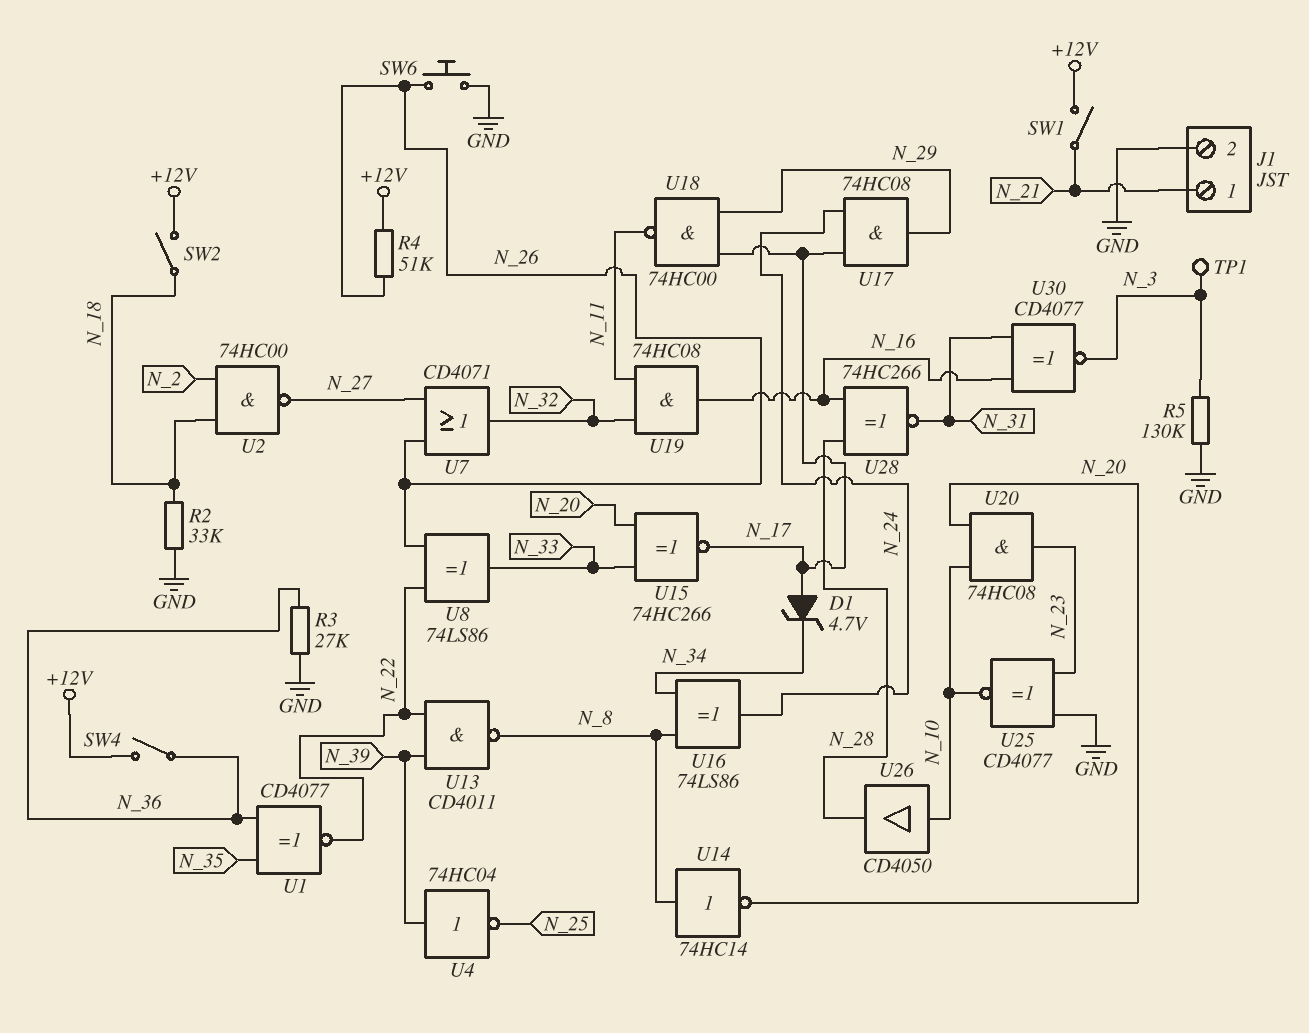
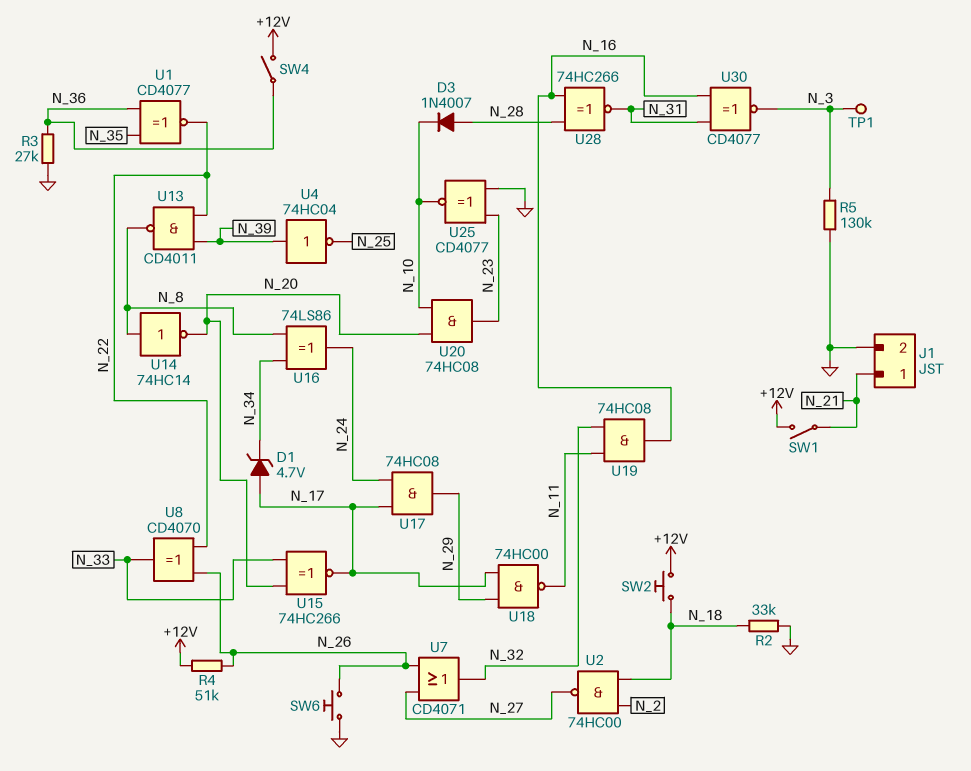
D3: none -> diode 1N4007 (A N_28, K N_10)
SW2: switch (+12V, N_18) -> button (+12V, N_18)
U8: XOR 74LS86 (in N_22, in N_26, out N_33) -> XOR CD4070 (in N_22, in N_26, out N_33)
U26: buffer CD4050 (in N_10, out N_28) -> none

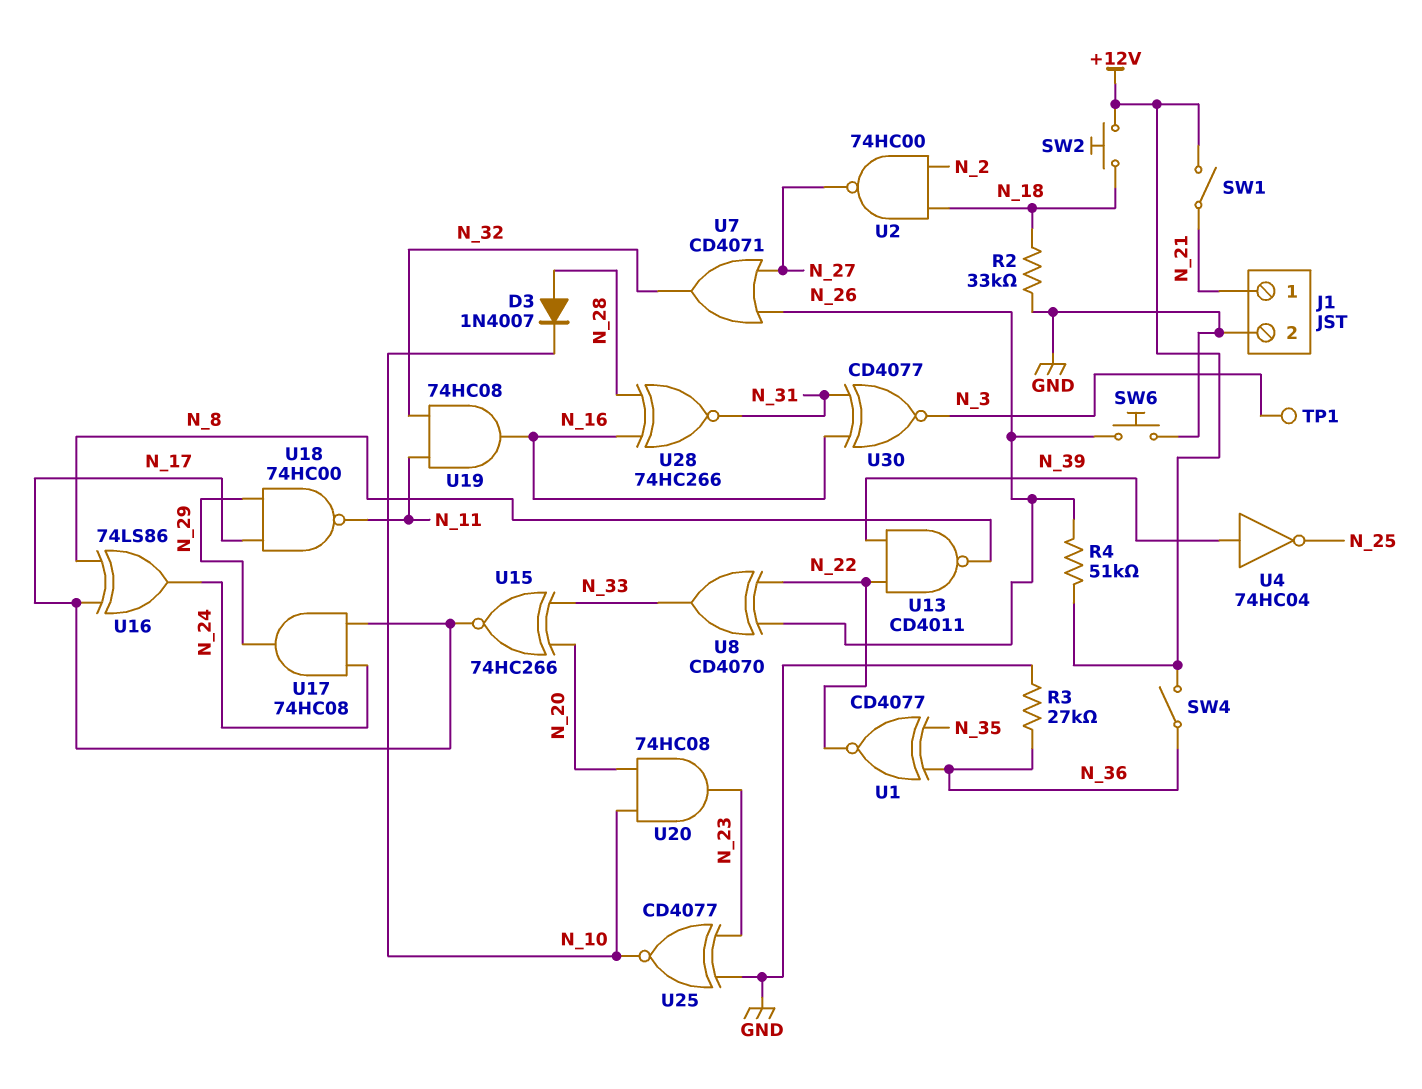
D1: zener 4.7V (A N_17, K N_34) -> none
R5: 130k (GND, N_3) -> none
U14: NOT 74HC14 (in N_8, out N_20) -> none
U16: XOR 74LS86 (in N_8, in N_34, out N_24) -> XOR 74LS86 (in N_8, in N_17, out N_24)

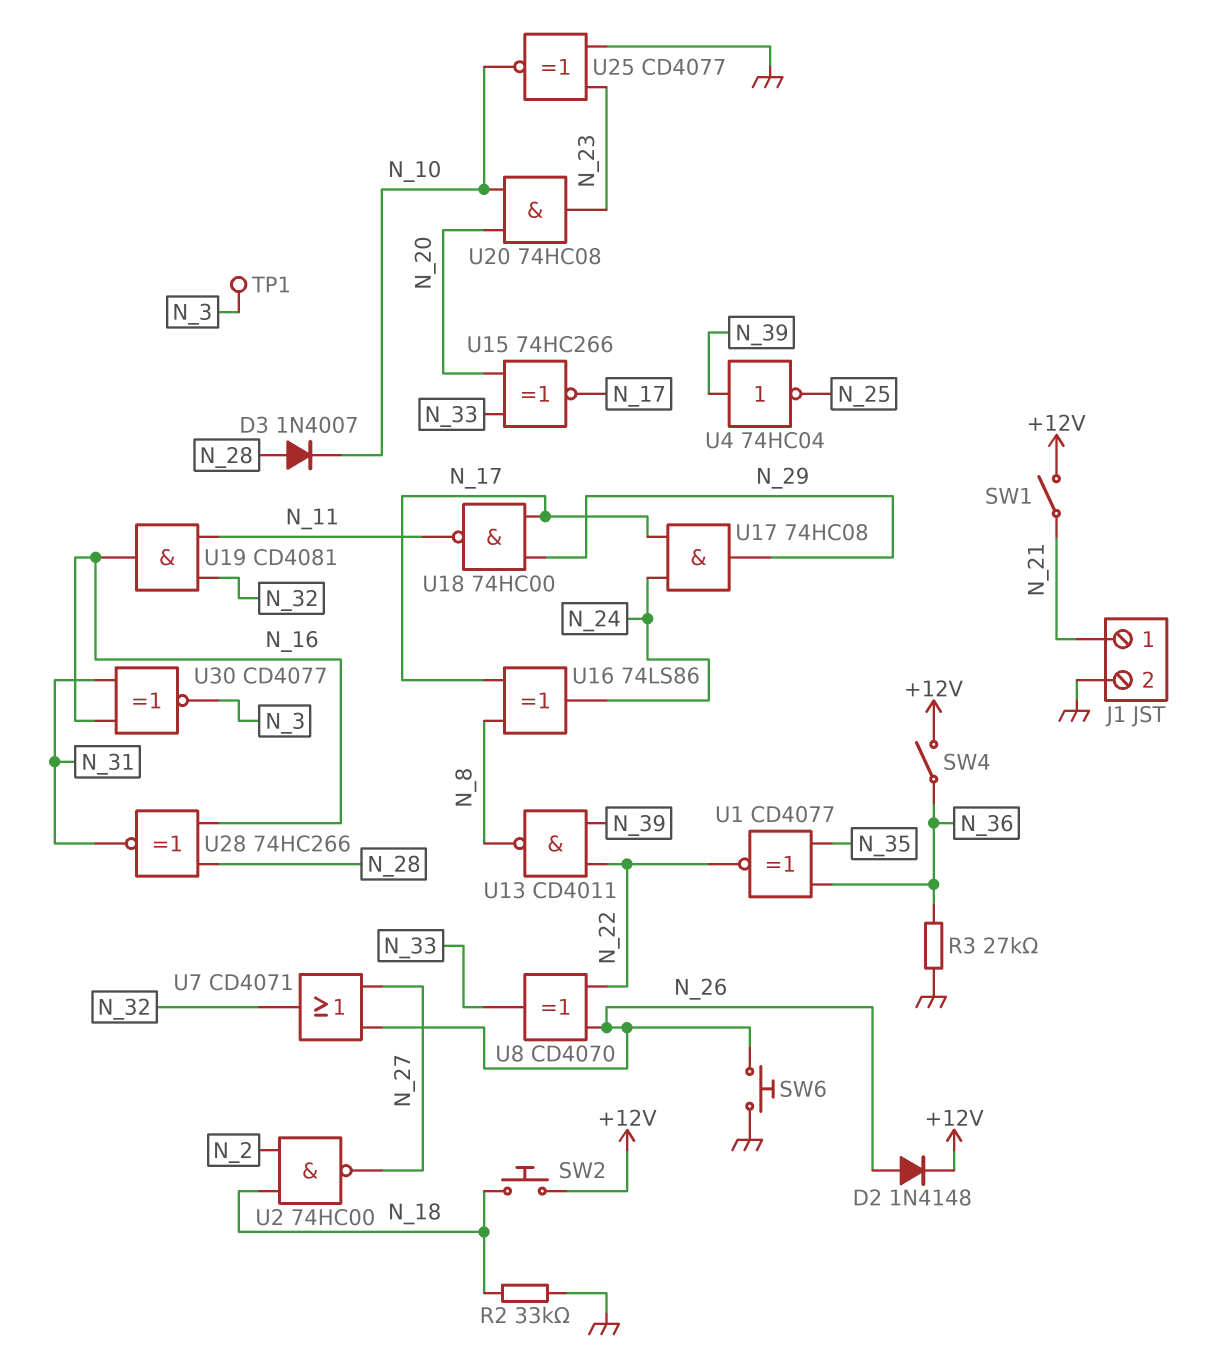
D2: none -> diode 1N4148 (A N_26, K +12V)
R4: 51k (+12V, N_26) -> none
U19: AND 74HC08 (in N_11, in N_32, out N_16) -> AND CD4081 (in N_11, in N_32, out N_16)

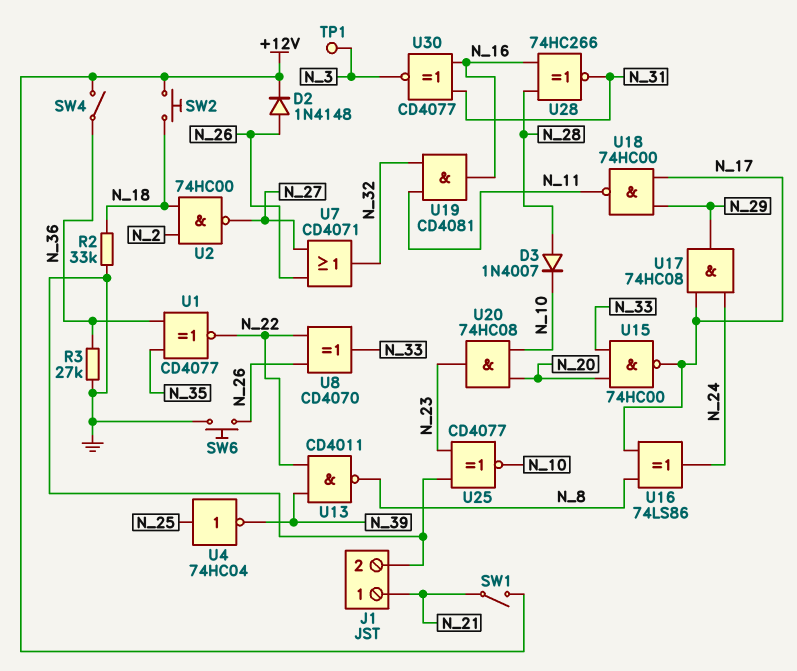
U4: NOT 74HC04 (in N_39, out N_25) -> NOT 74HC04 (in N_25, out N_39)
U15: XNOR 74HC266 (in N_20, in N_33, out N_17) -> NAND 74HC00 (in N_20, in N_33, out N_17)

